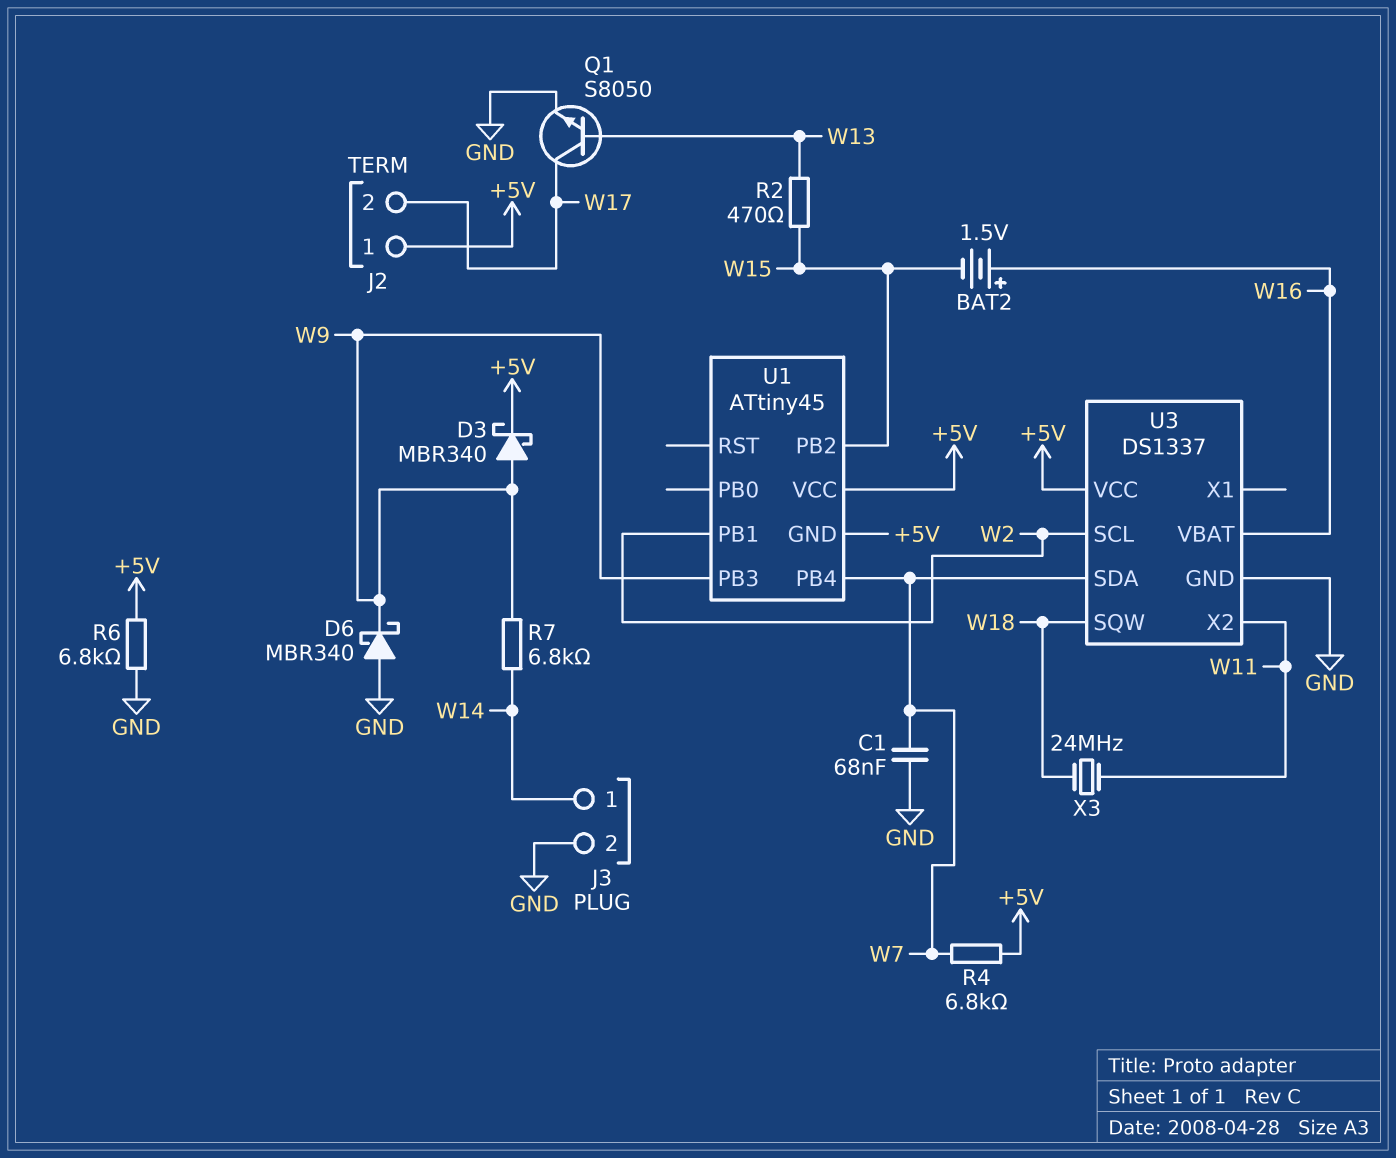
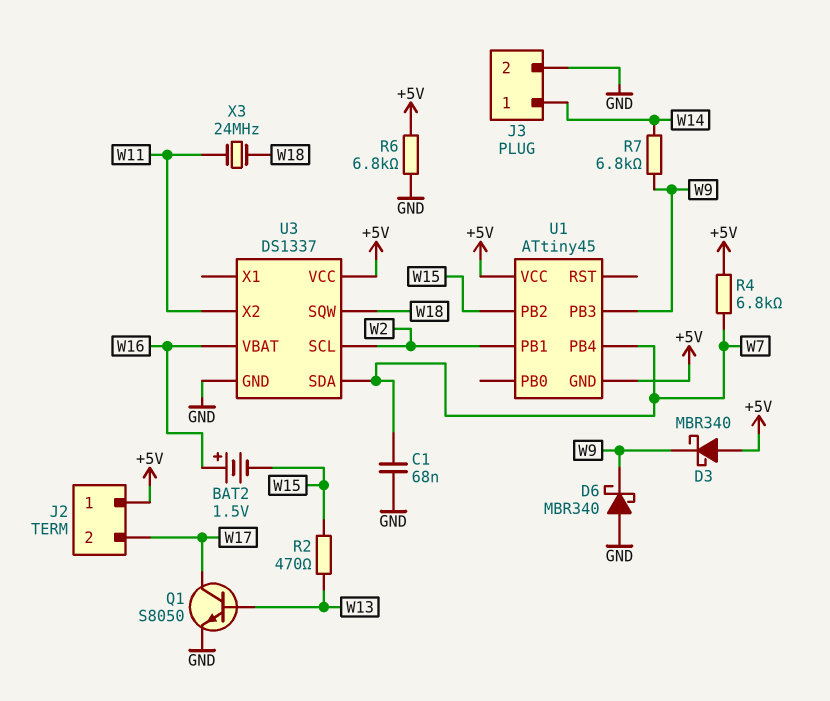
D3: schottky MBR340 (A W9, K +5V) -> schottky MBR340 (A +5V, K W9)

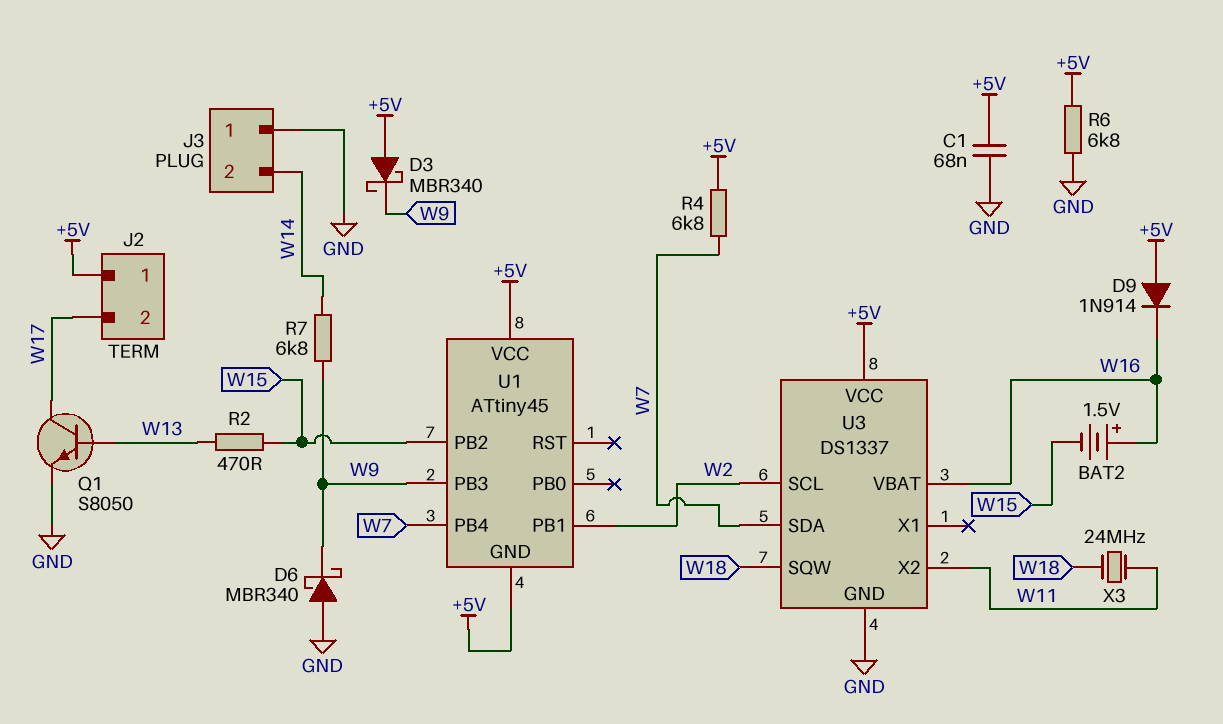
C1: 68nF (GND, W7) -> 68nF (+5V, GND)
D9: none -> diode 1N914 (A +5V, K W16)
J3 pin 1: W14 -> GND
J3 pin 2: GND -> W14

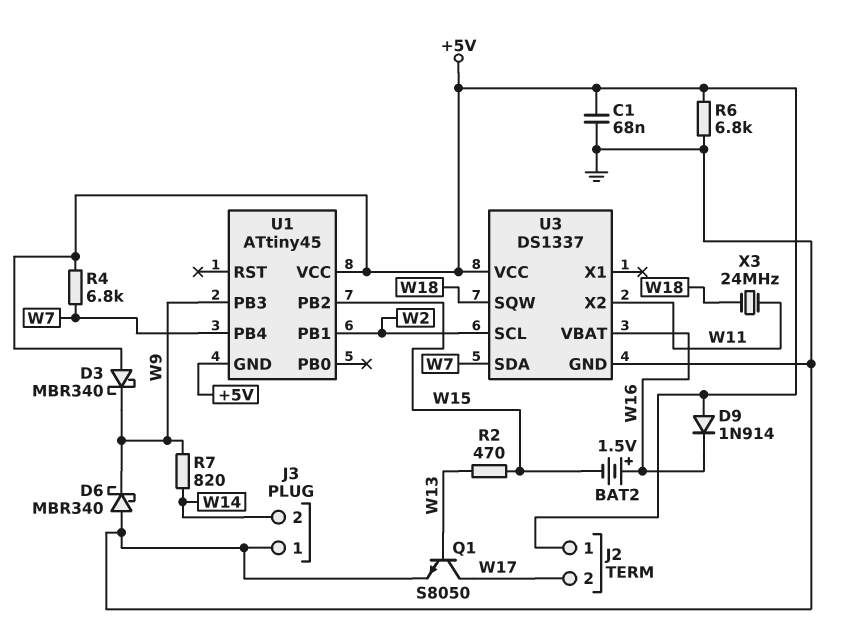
R7: 6.8k (W9, W14) -> 820 (W9, W14)

